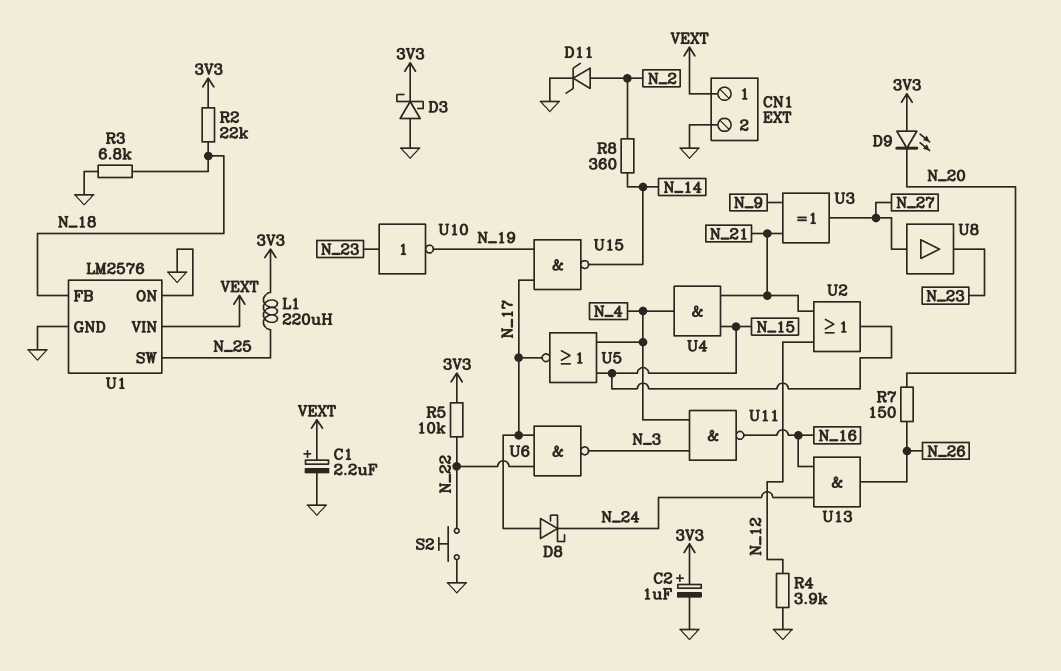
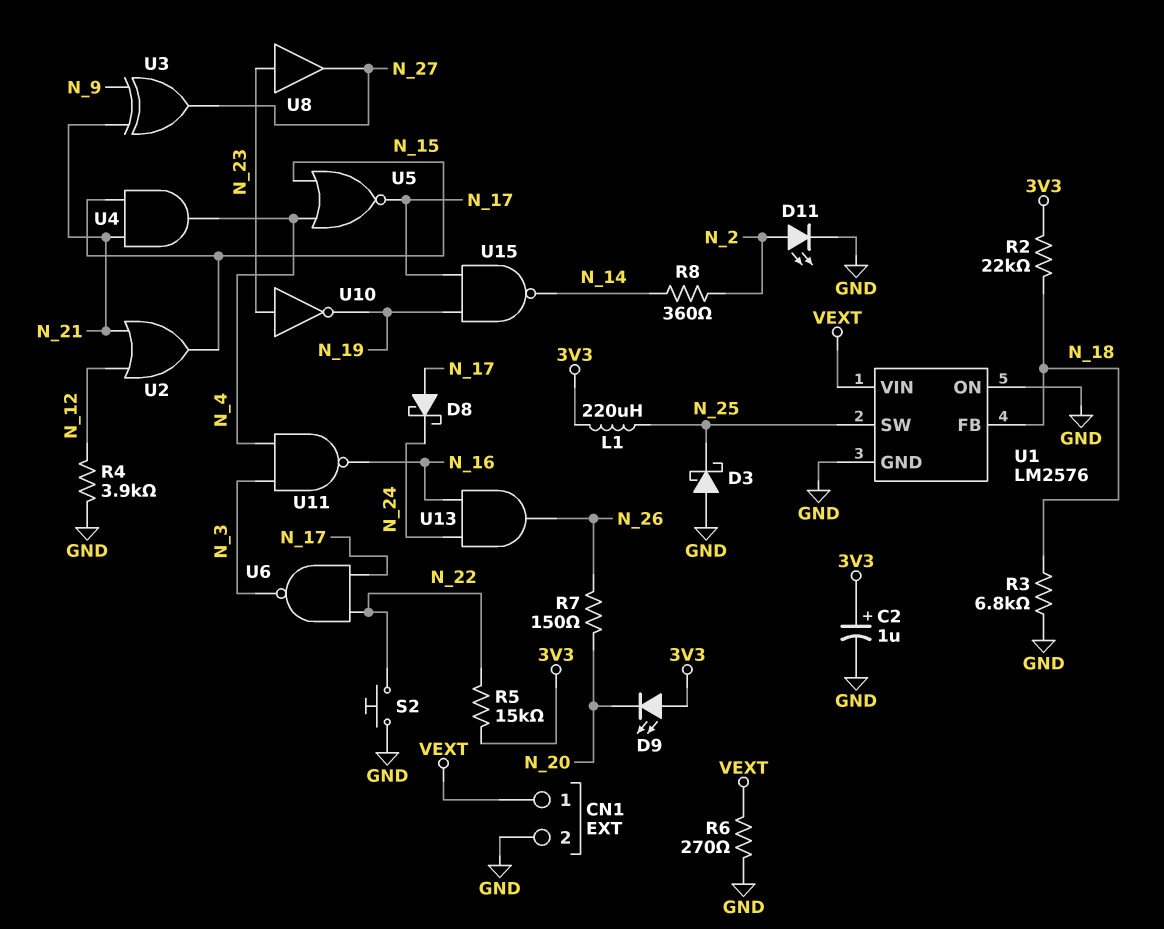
C1: 2.2uF (plus VEXT, minus GND) -> none
D3: schottky (A GND, K 3V3) -> schottky (A GND, K N_25)
D11: zener (A N_2, K GND) -> LED (A N_2, K GND)
R5: 10k (3V3, N_22) -> 15k (3V3, N_22)
R6: none -> 270 (GND, VEXT)
U8: buffer (in N_27, out N_23) -> buffer (in N_23, out N_27)

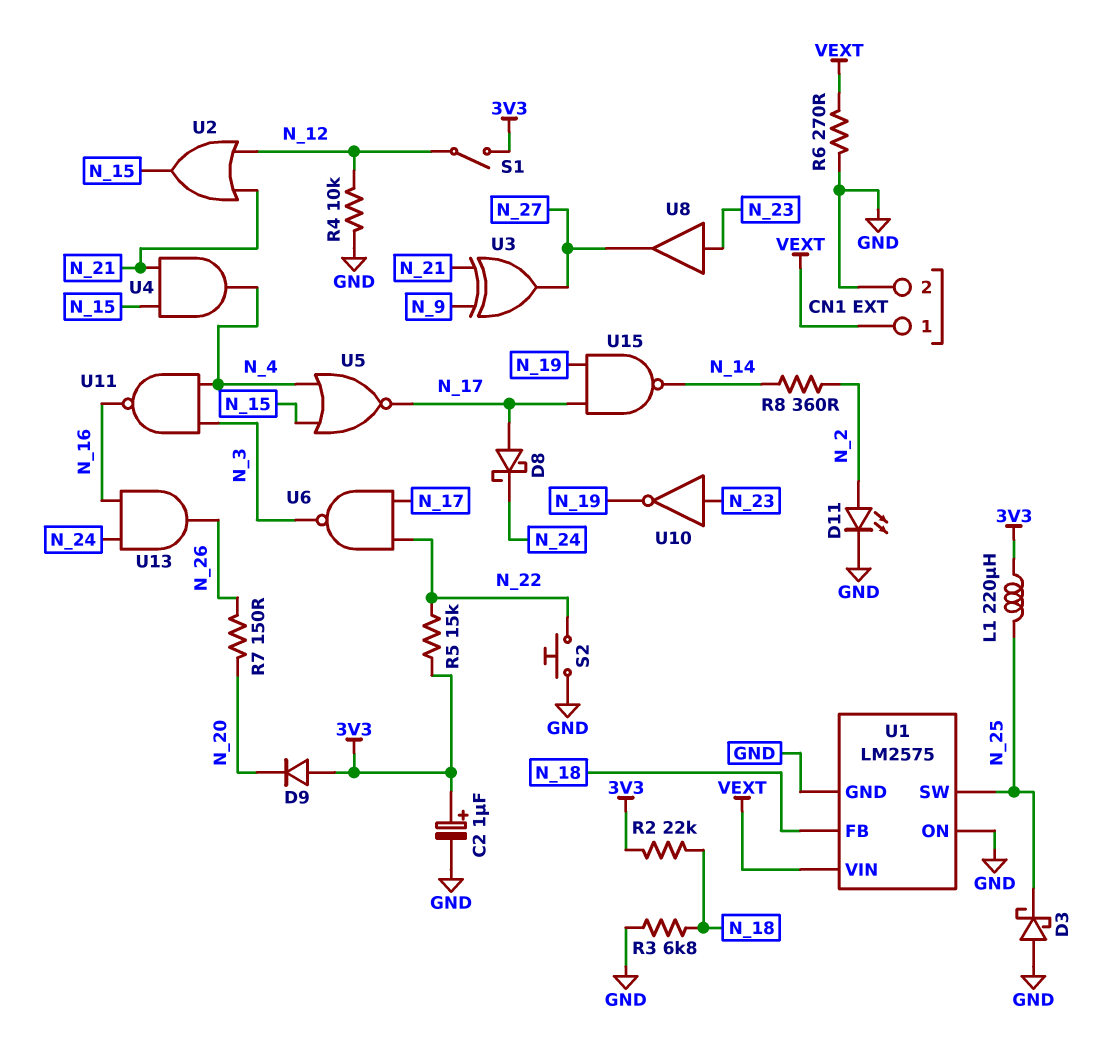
D9: LED (A 3V3, K N_20) -> diode (A 3V3, K N_20)
R4: 3.9k (GND, N_12) -> 10k (GND, N_12)
S1: none -> switch (3V3, N_12)
U1: LM2576 -> LM2575

